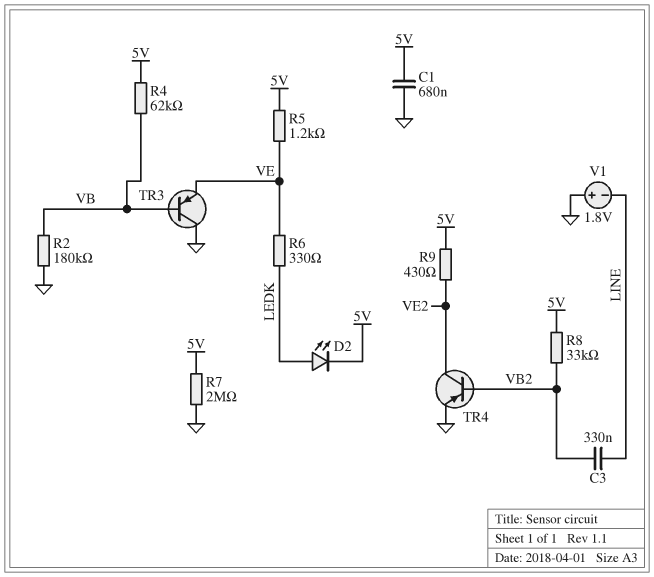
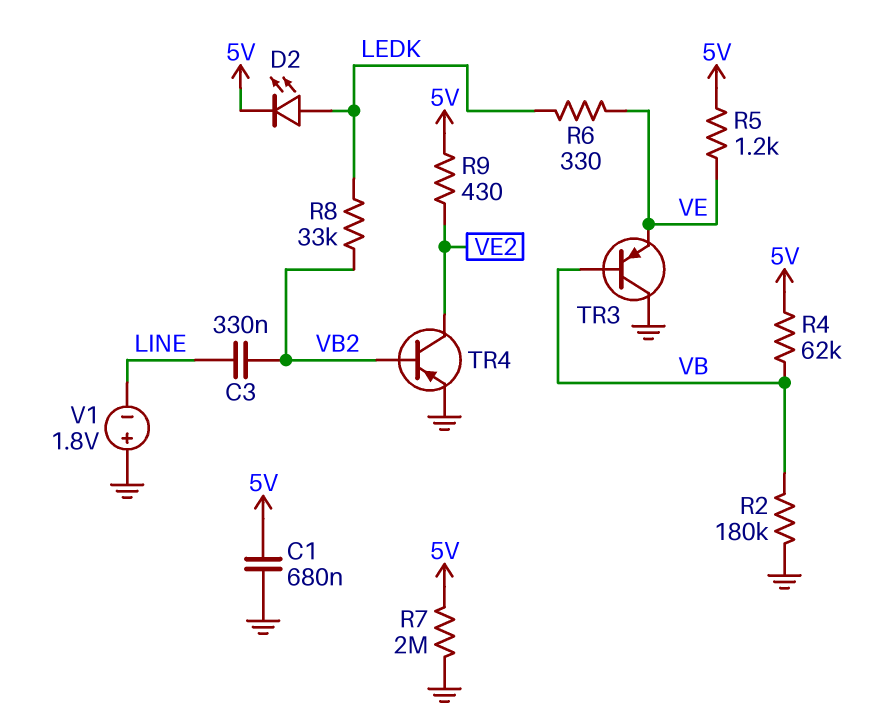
R8: 33k (5V, VB2) -> 33k (LEDK, VB2)

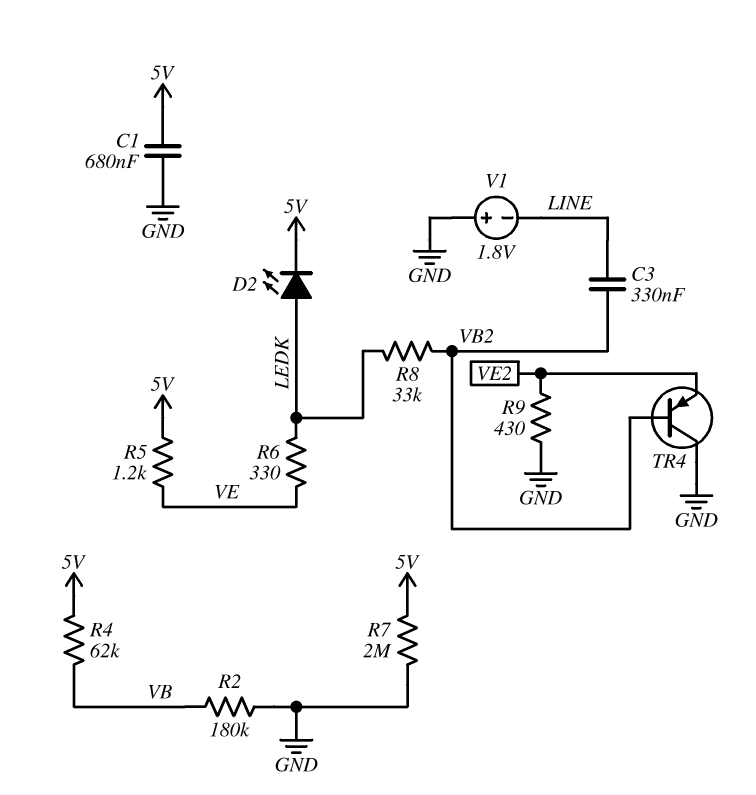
R9: 430 (5V, VE2) -> 430 (GND, VE2)
TR3: PNP (B VB, C GND, E VE) -> none
TR4: PNP (B VB2, C VE2, E GND) -> PNP (B VB2, C GND, E VE2)

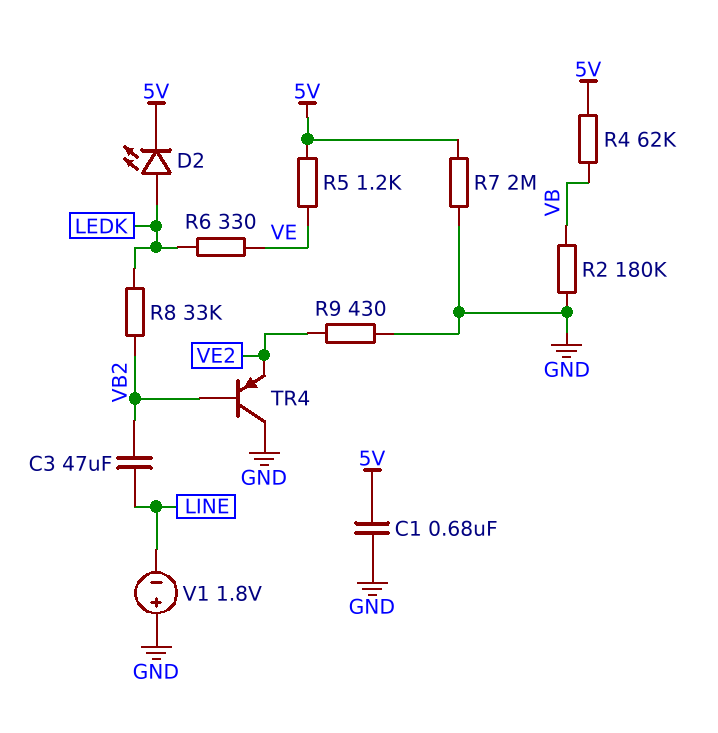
C3: 330nF (LINE, VB2) -> 47uF (LINE, VB2)

